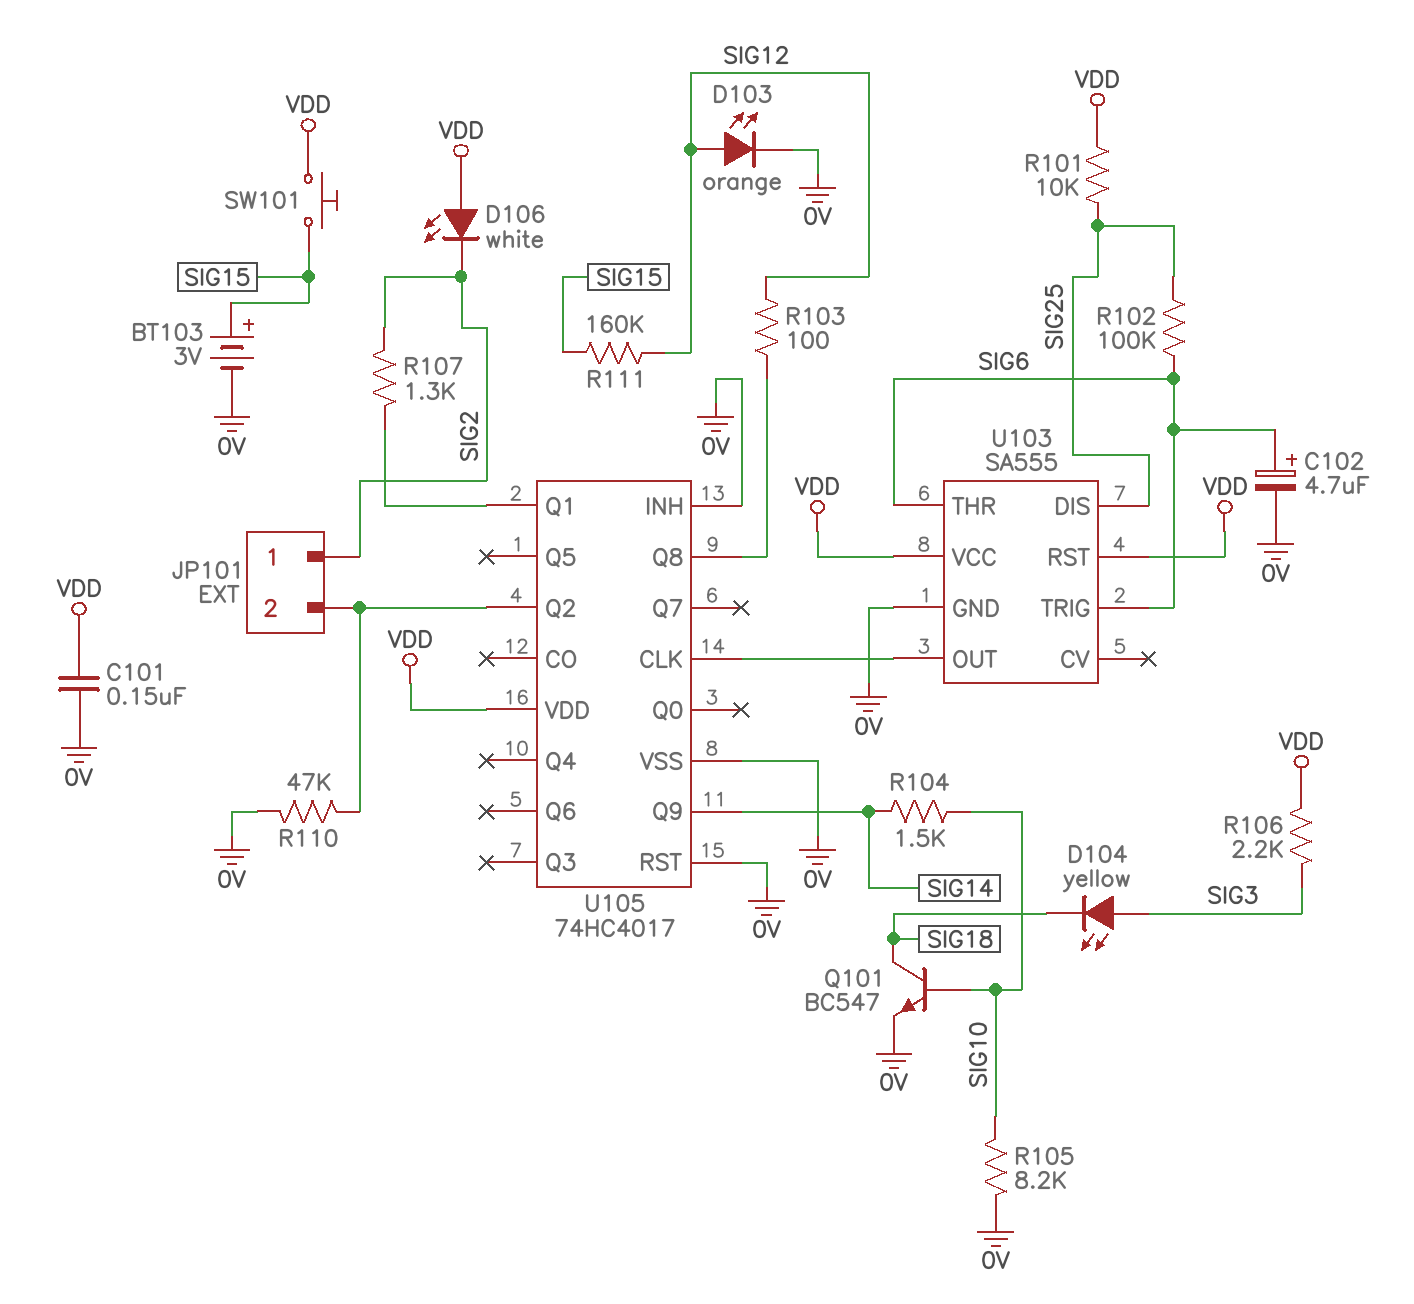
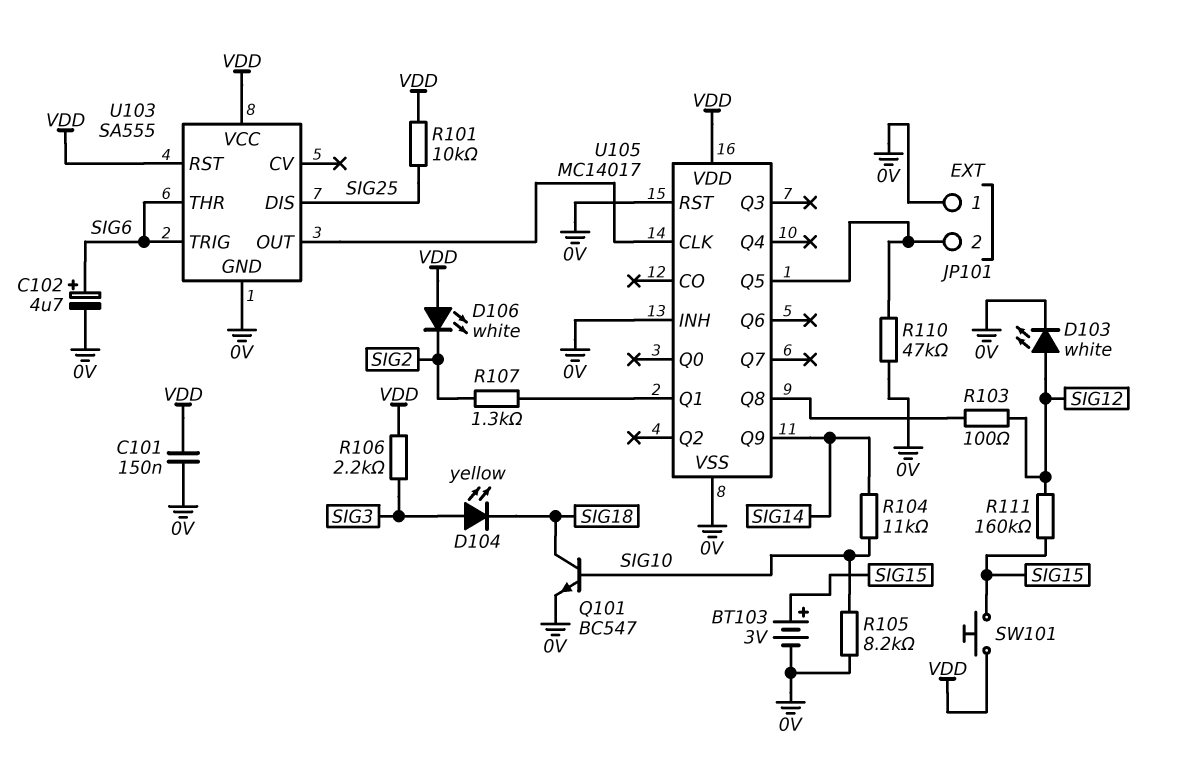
D103: LED orange (A SIG12, K 0V) -> LED white (A SIG12, K 0V)
JP101 pin 1: SIG2 -> 0V
R102: 100k (SIG6, SIG25) -> none
R104: 1.5k (SIG10, SIG14) -> 11k (SIG10, SIG14)
U105: 74HC4017 -> MC14017
U105 pin Q2: JP101/2 -> none
U105 pin Q5: none -> JP101/2

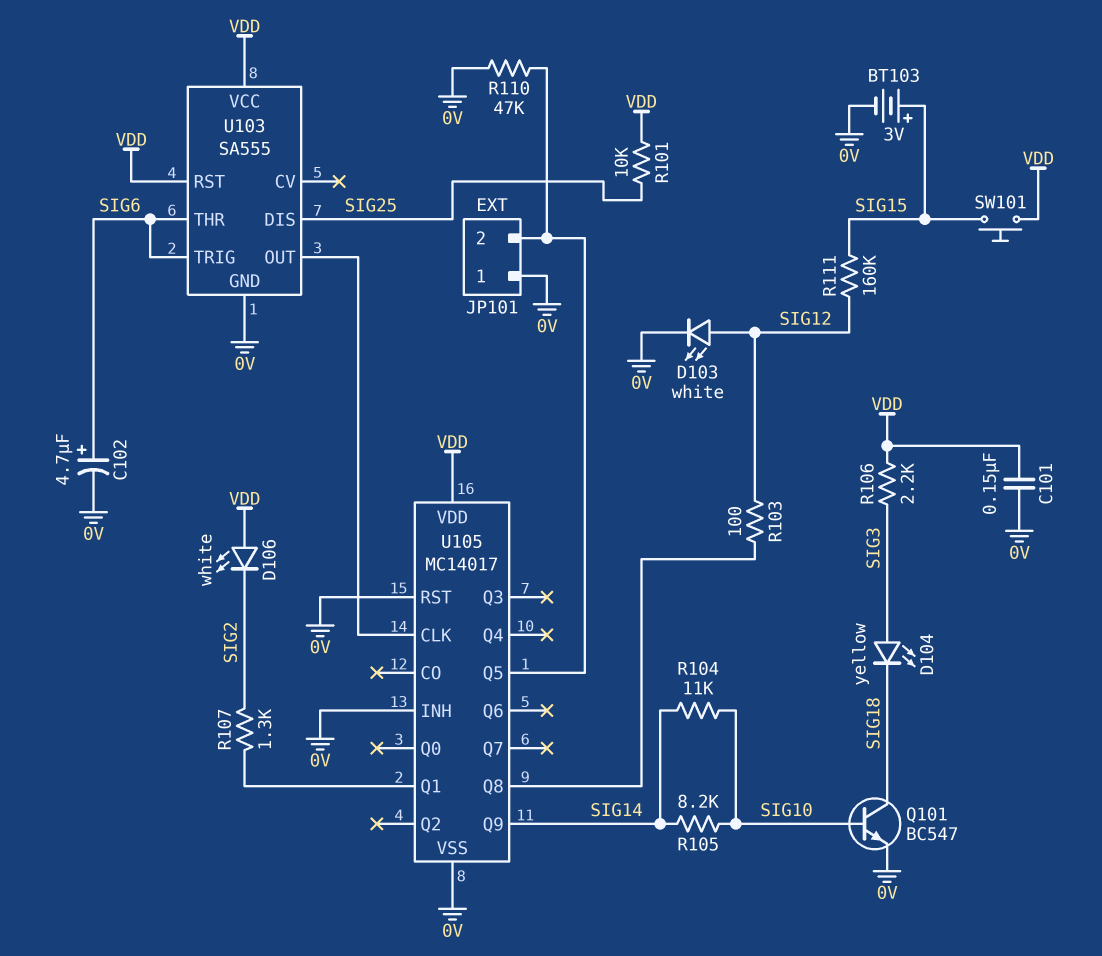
R105: 8.2k (0V, SIG10) -> 8.2k (SIG10, SIG14)

